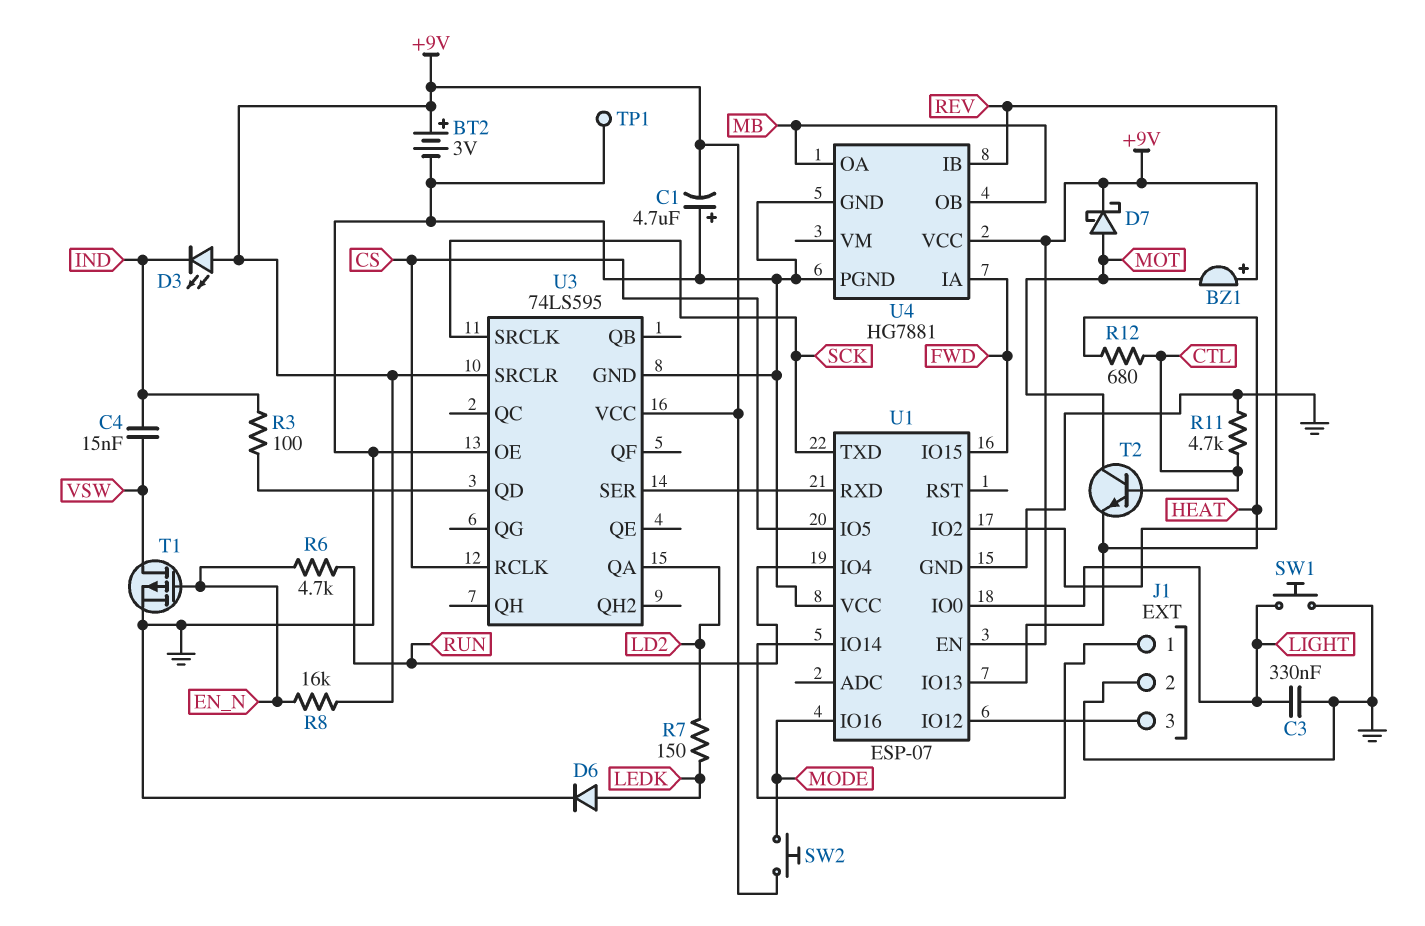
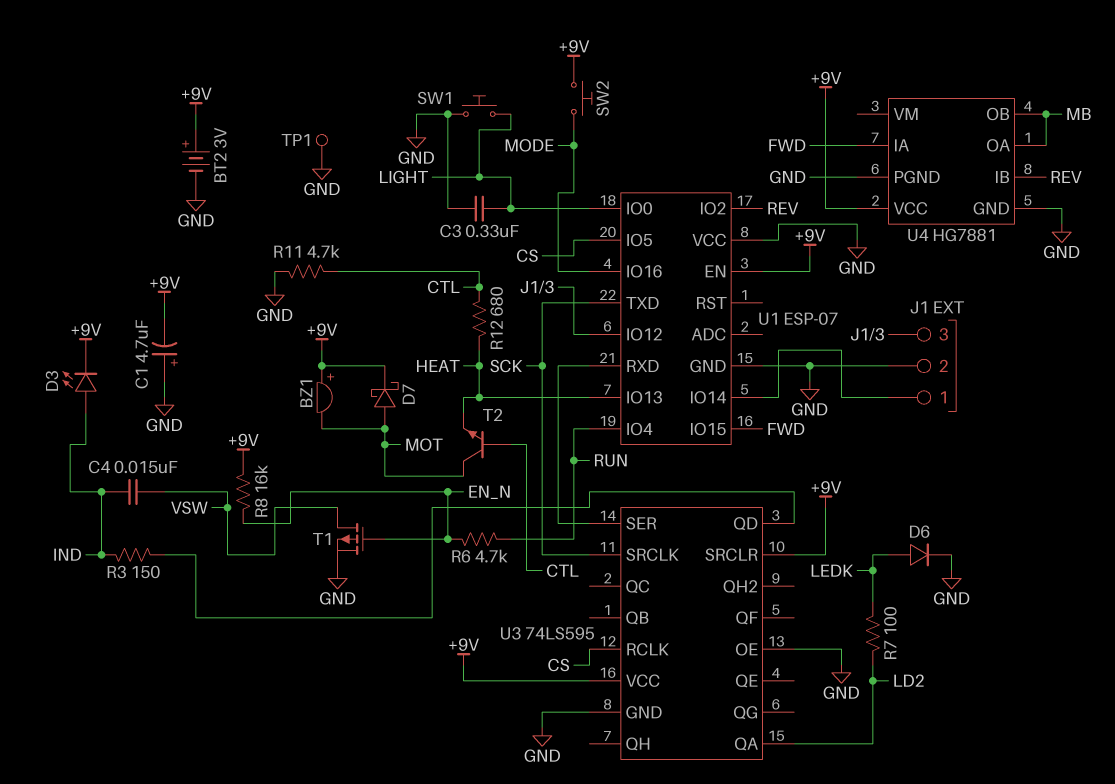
D3: LED (A +9V, K IND) -> LED (A IND, K +9V)
R3: 100 (IND, U3/QD) -> 150 (IND, U3/QD)
R7: 150 (LD2, LEDK) -> 100 (LD2, LEDK)

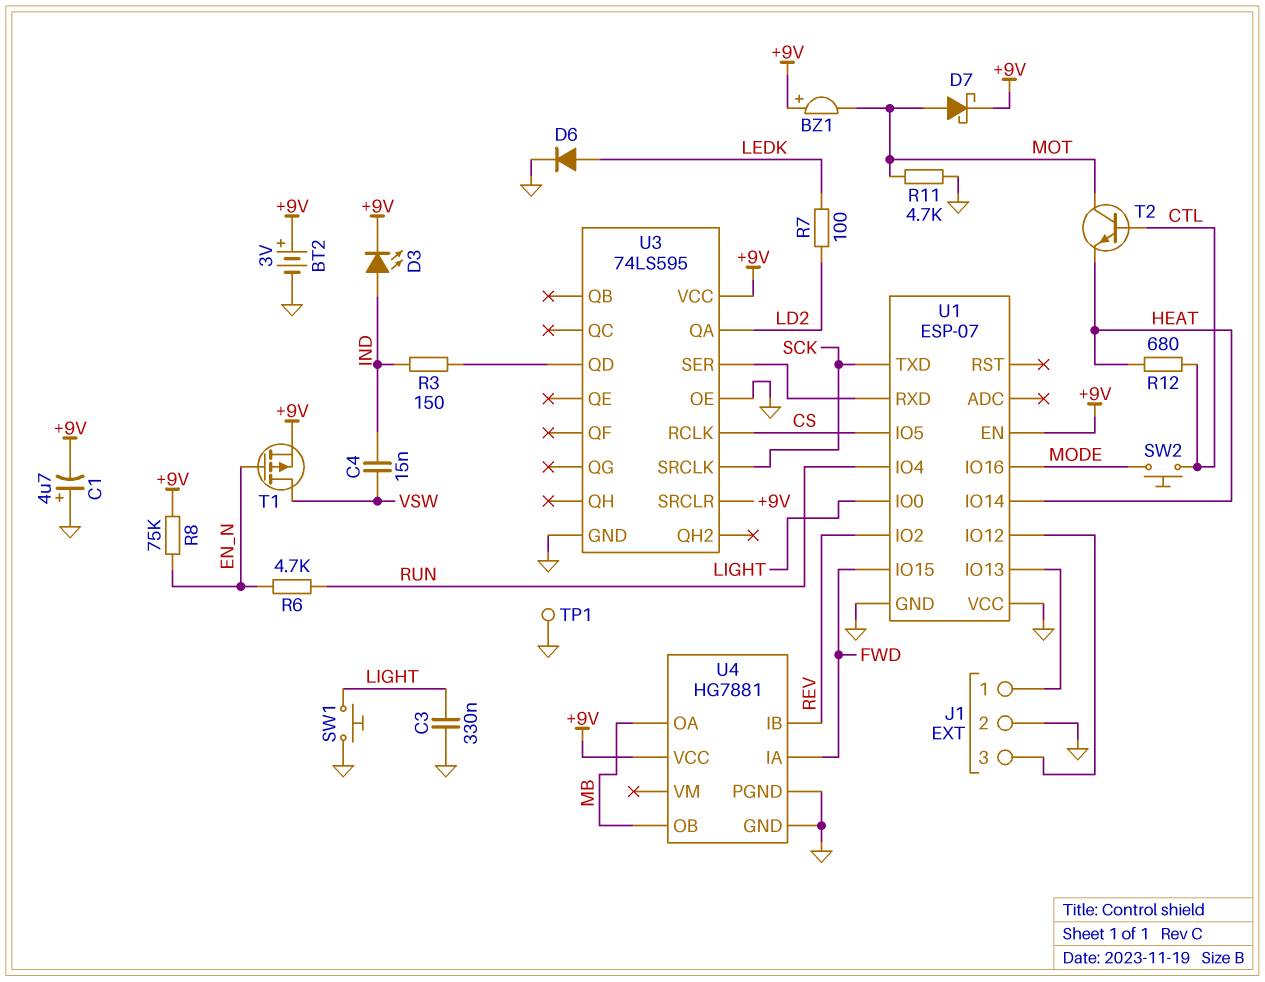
R8: 16k (+9V, EN_N) -> 75k (+9V, EN_N)
R11: 4.7k (CTL, GND) -> 4.7k (GND, MOT)
SW2: button (+9V, MODE) -> button (CTL, MODE)
T1: PMOS (G EN_N, D VSW, S GND) -> PMOS (G EN_N, D VSW, S +9V)
U1 pin IO13: HEAT -> J1/1
U1 pin IO14: J1/1 -> HEAT

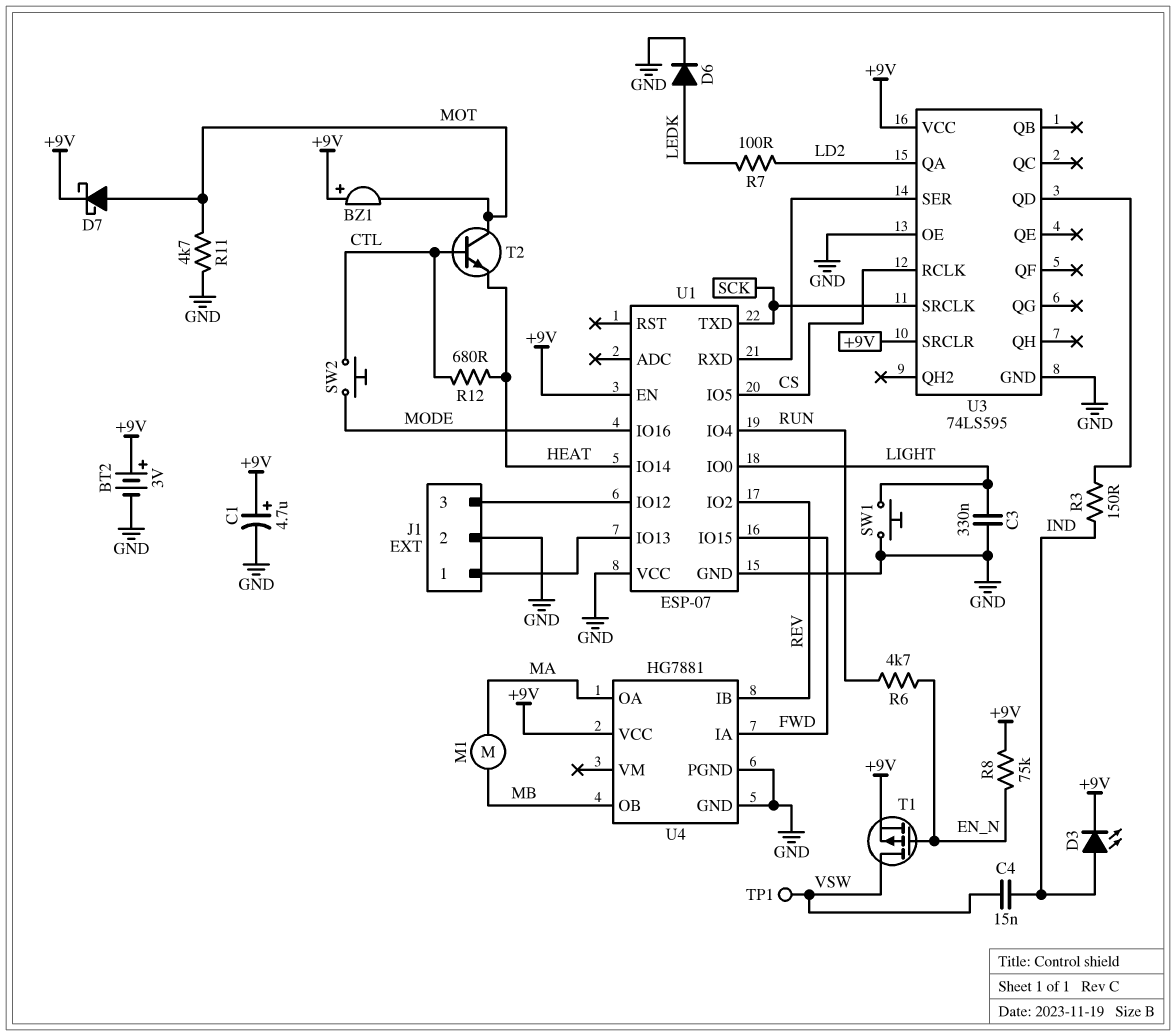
C1: 4.7uF (plus GND, minus +9V) -> 4.7uF (plus +9V, minus GND)
M1: none -> motor (MA, MB)
TP1: test point (GND) -> test point (VSW)
U4 pin OA: MB -> MA

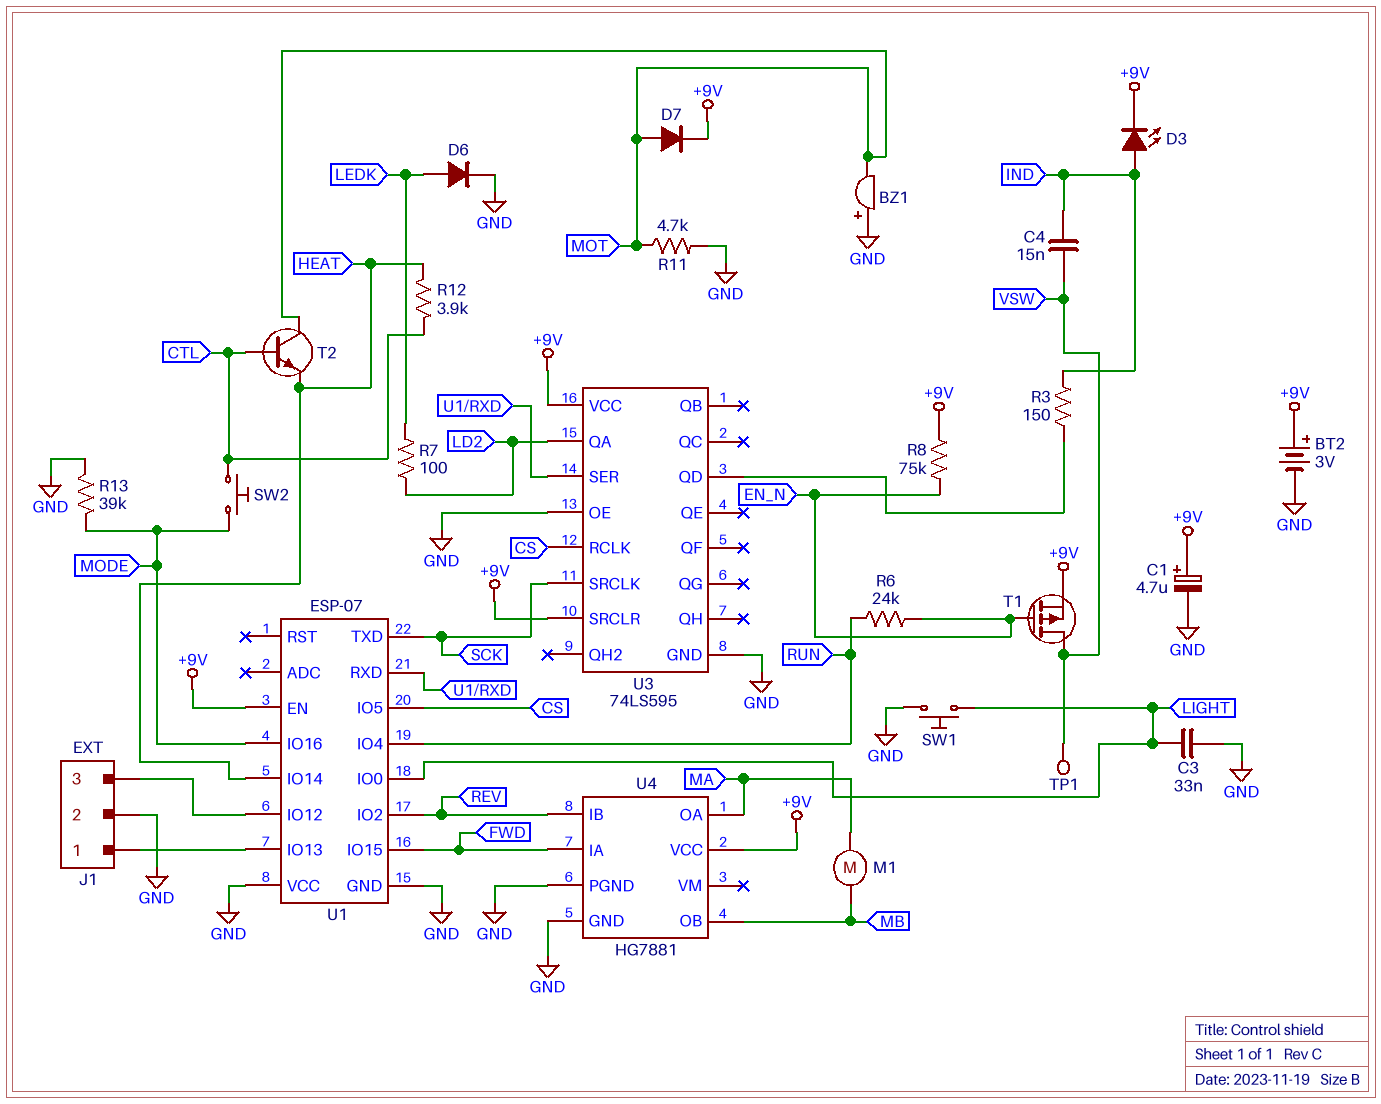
BZ1: buzzer (plus +9V, minus MOT) -> buzzer (plus GND, minus MOT)
C3: 330nF (GND, LIGHT) -> 33nF (GND, LIGHT)
D7: schottky (A MOT, K +9V) -> diode (A MOT, K +9V)
R6: 4.7k (EN_N, RUN) -> 24k (EN_N, RUN)
R12: 680 (CTL, HEAT) -> 3.9k (CTL, HEAT)
R13: none -> 39k (GND, MODE)

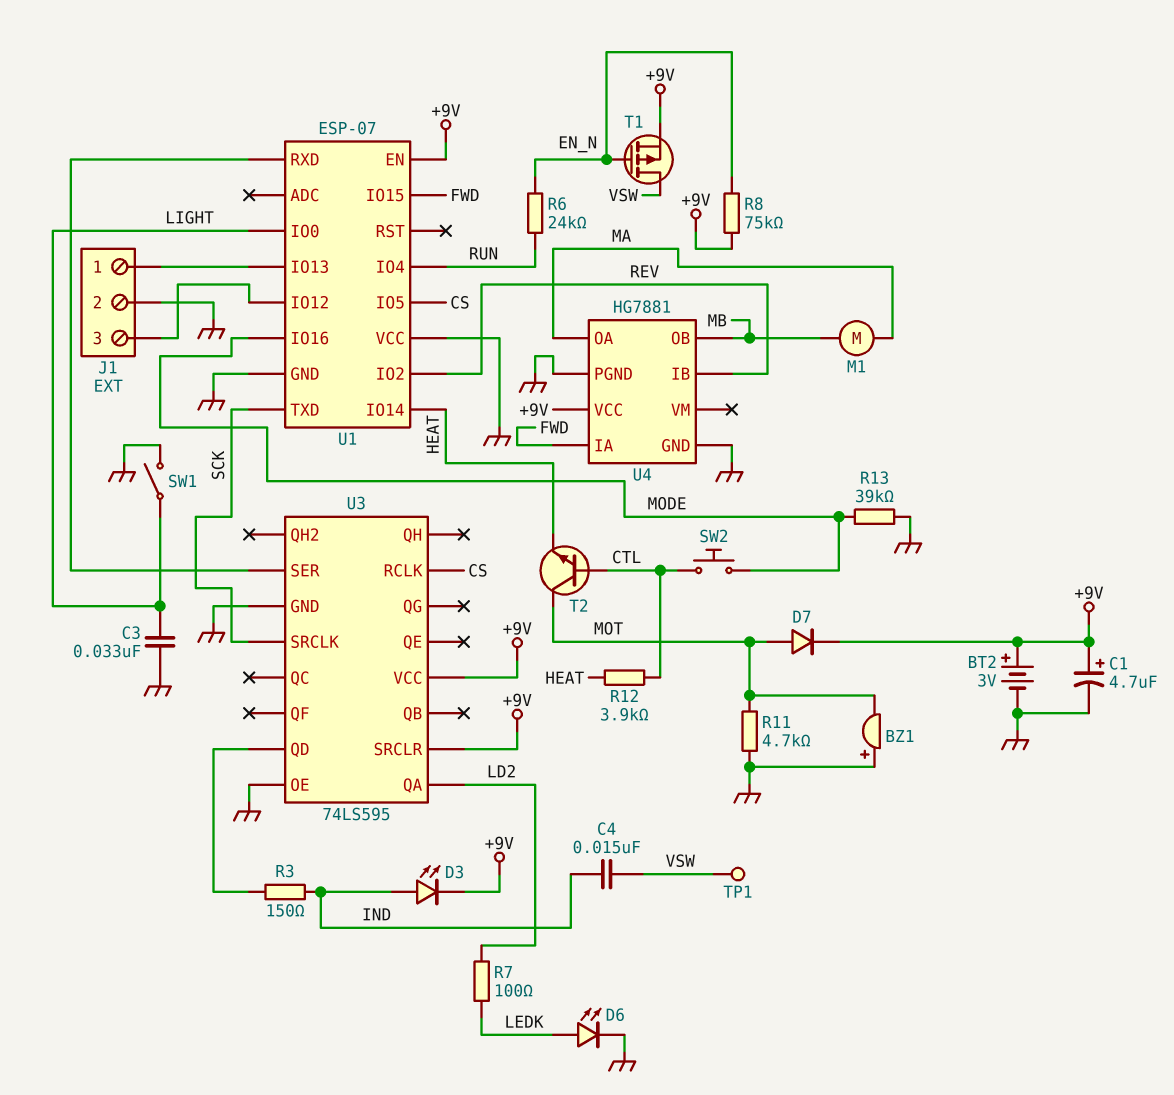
D6: diode (A LEDK, K GND) -> LED (A LEDK, K GND)
SW1: button (GND, LIGHT) -> switch (GND, LIGHT)

